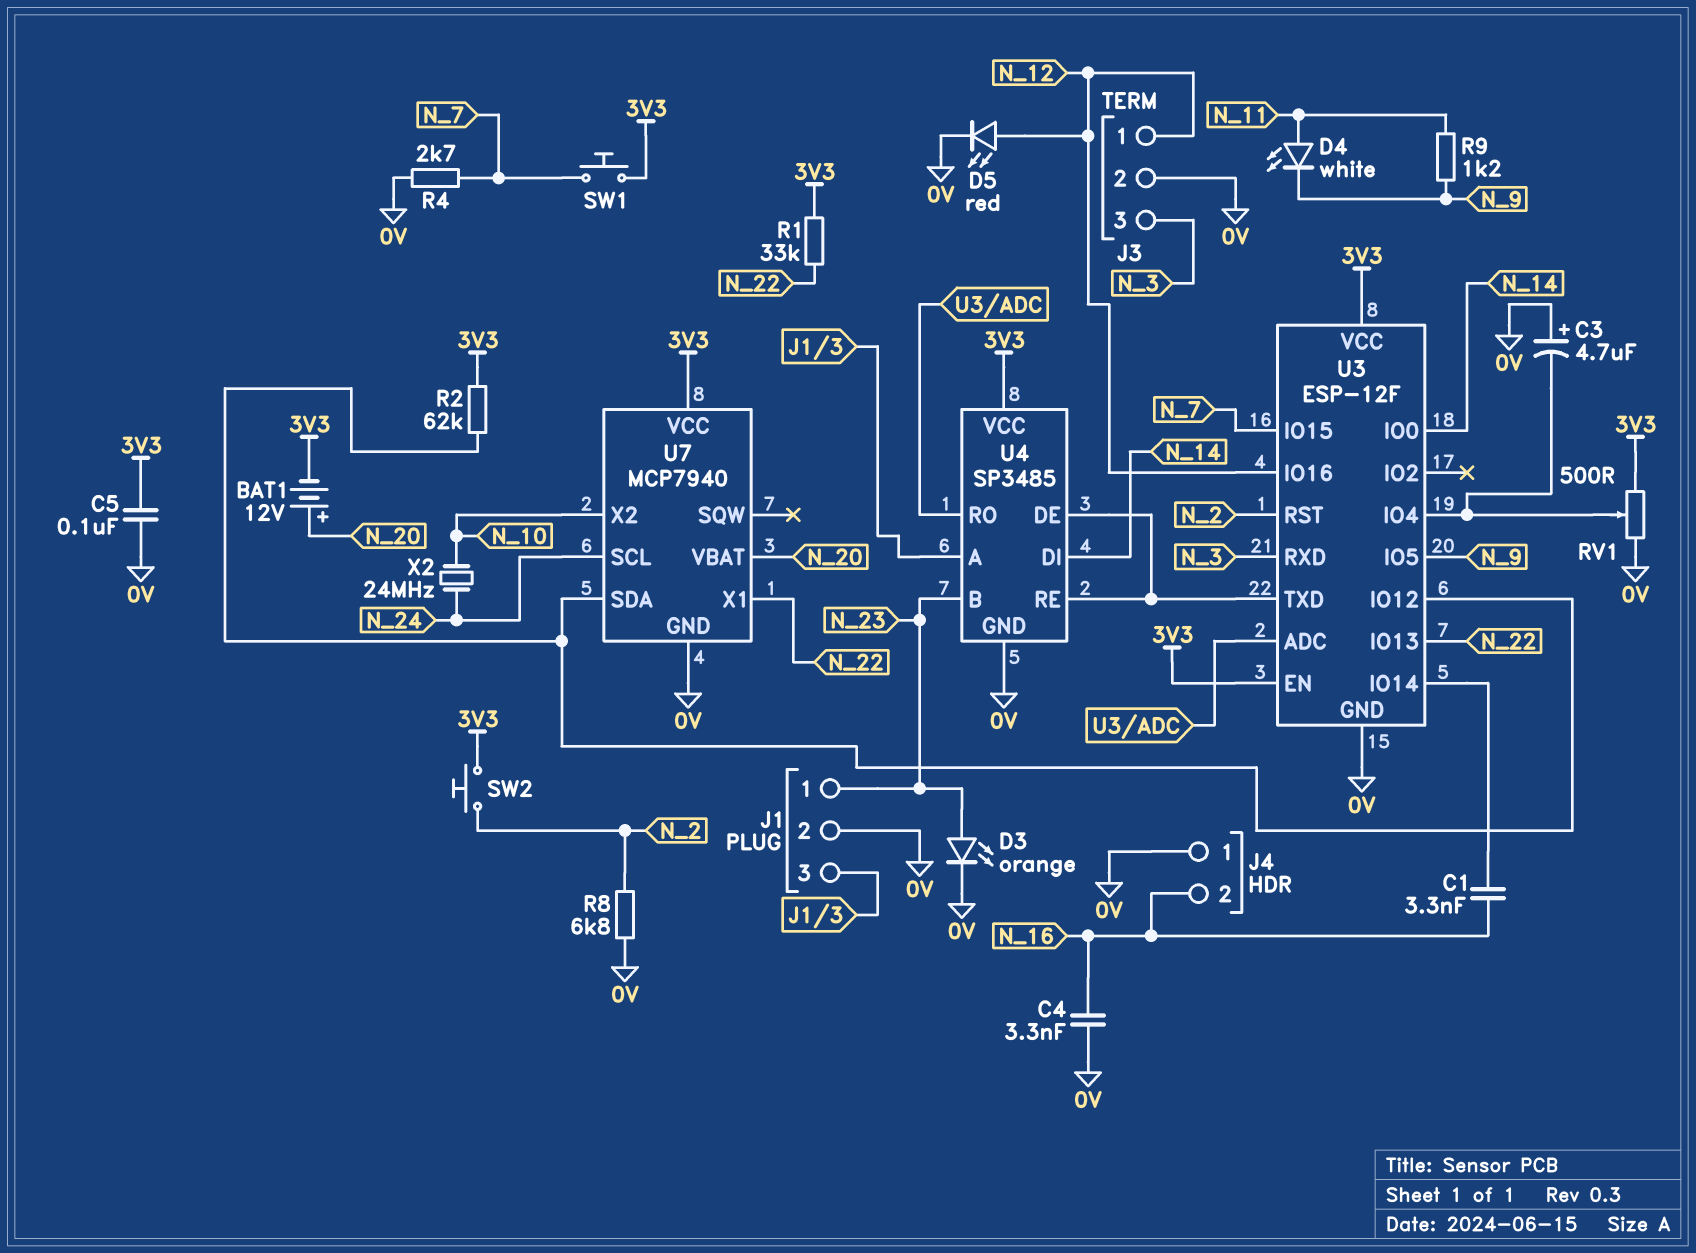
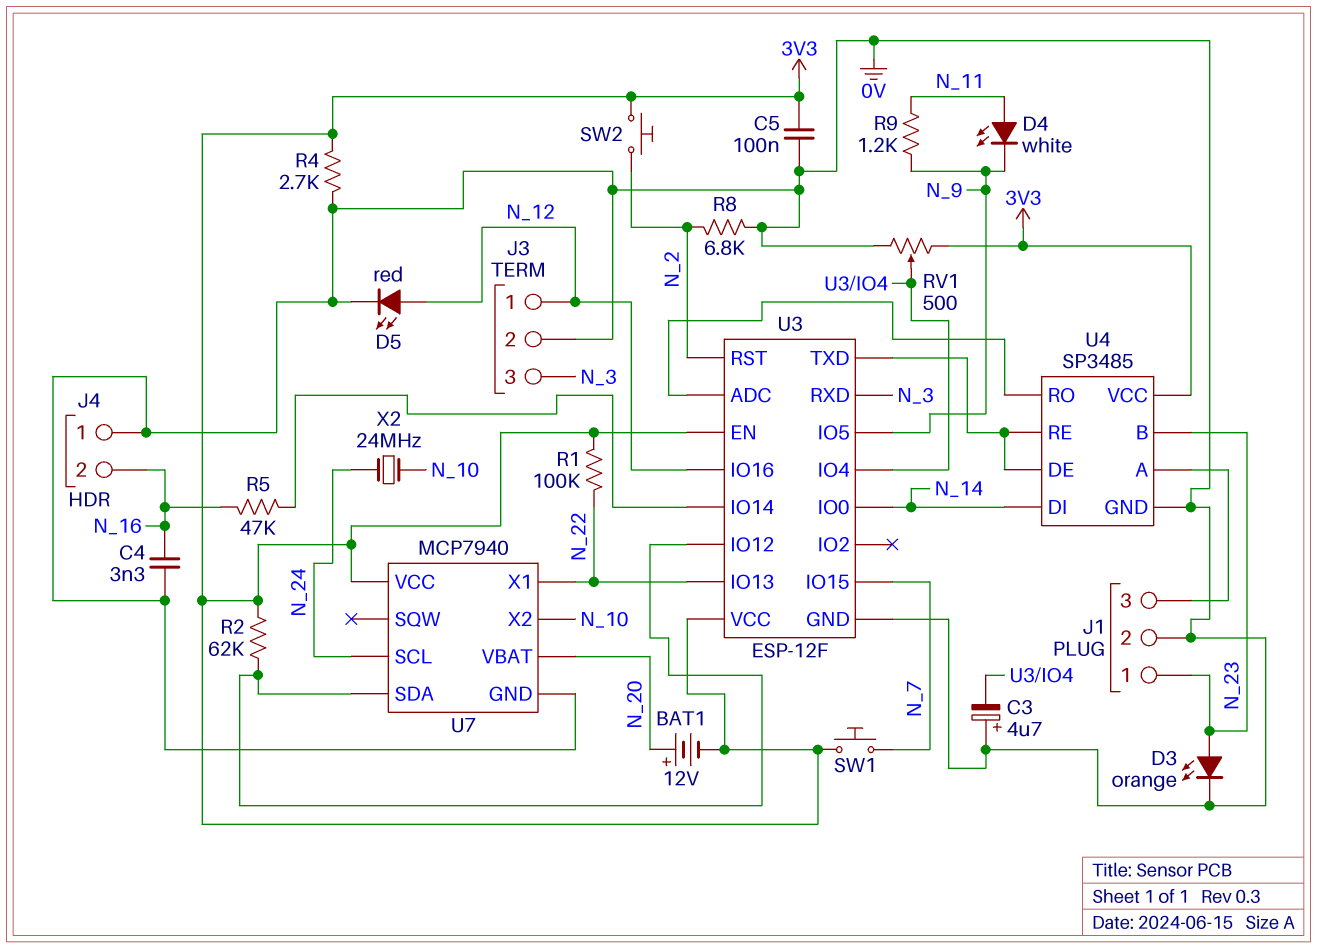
C1: 3.3nF (N_16, U3/IO14) -> none
R1: 33k (3V3, N_22) -> 100k (3V3, N_22)
R4: 2.7k (0V, N_7) -> 2.7k (0V, 3V3)
R5: none -> 47k (N_16, U3/IO14)

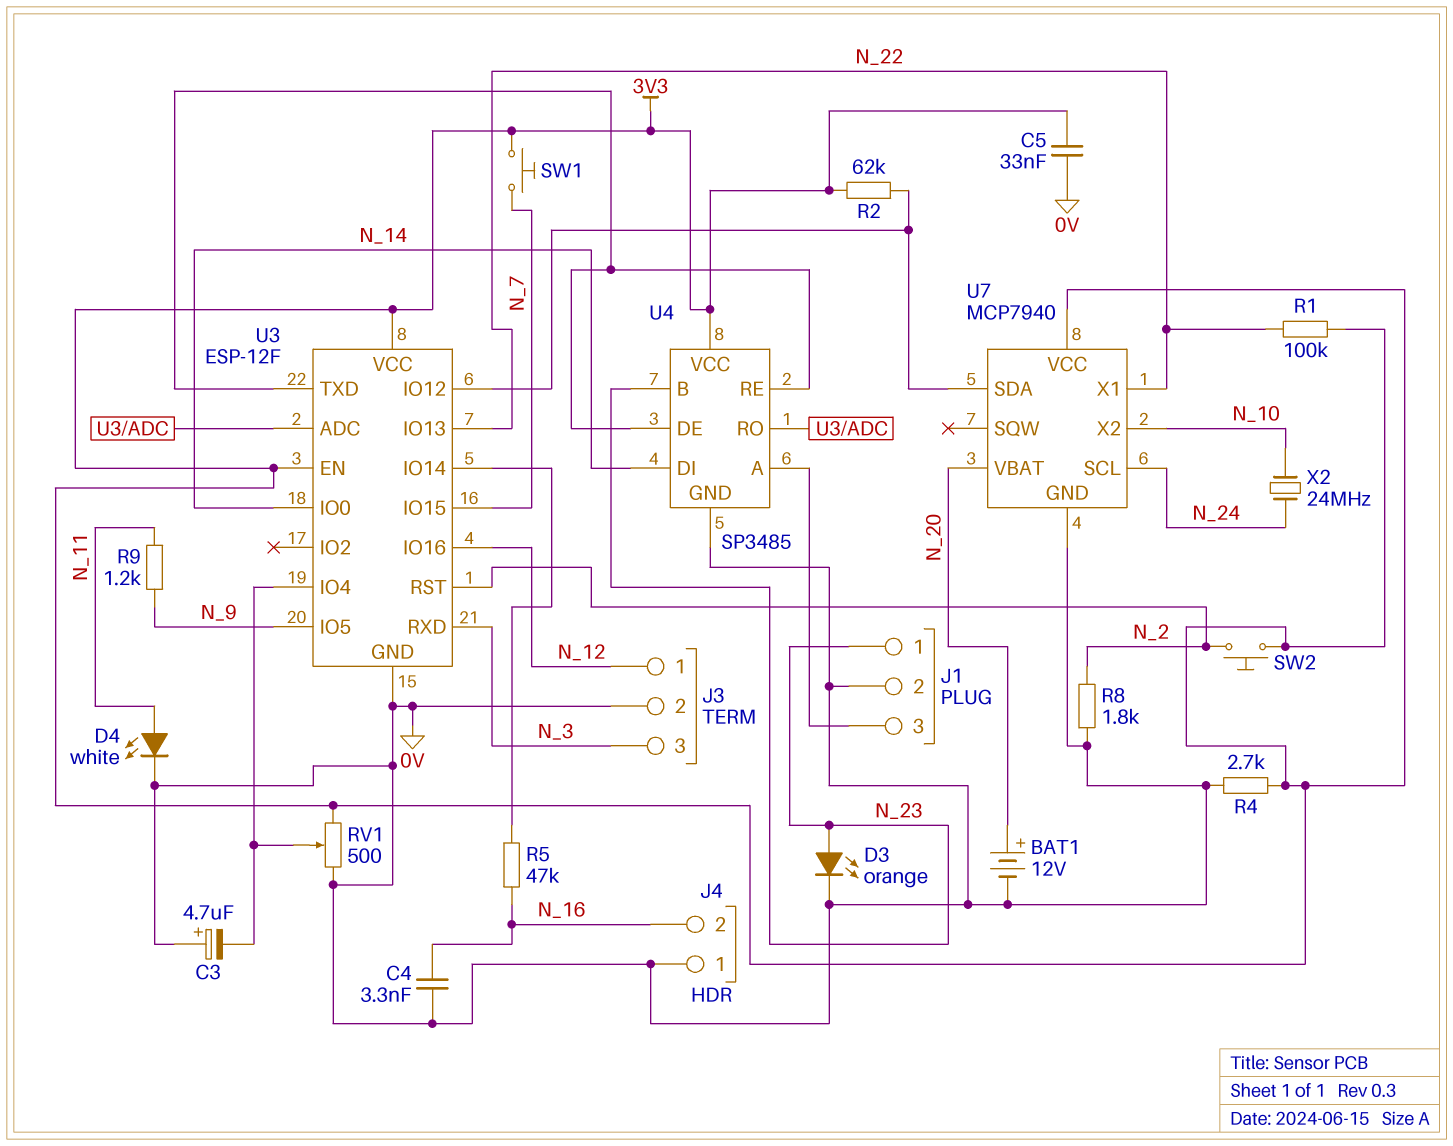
BAT1: 12V (plus N_20, minus 3V3) -> 12V (plus N_20, minus 0V)
C5: 100nF (0V, 3V3) -> 33nF (0V, 3V3)
D4: LED white (A N_11, K N_9) -> LED white (A N_11, K 0V)
D5: LED red (A N_12, K 0V) -> none
R8: 6.8k (0V, N_2) -> 1.8k (0V, N_2)

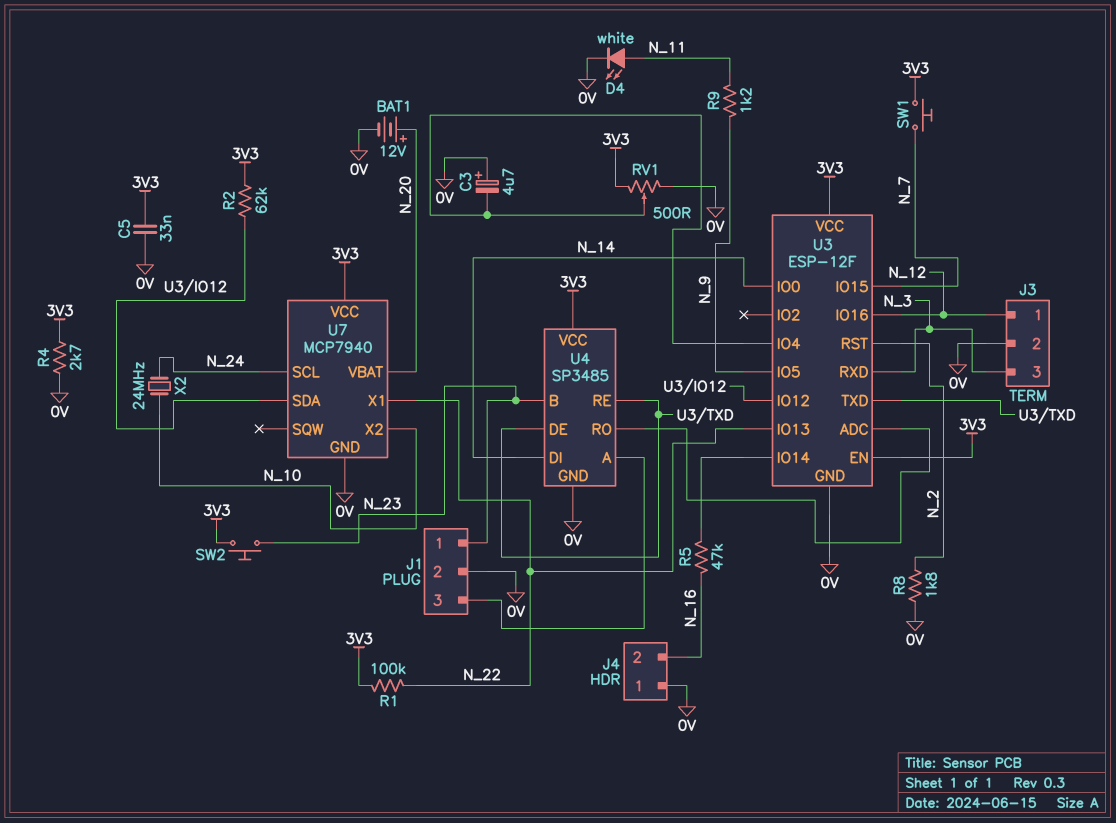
C4: 3.3nF (0V, N_16) -> none
D3: LED orange (A N_23, K 0V) -> none
SW2: button (3V3, N_2) -> button (3V3, N_23)

